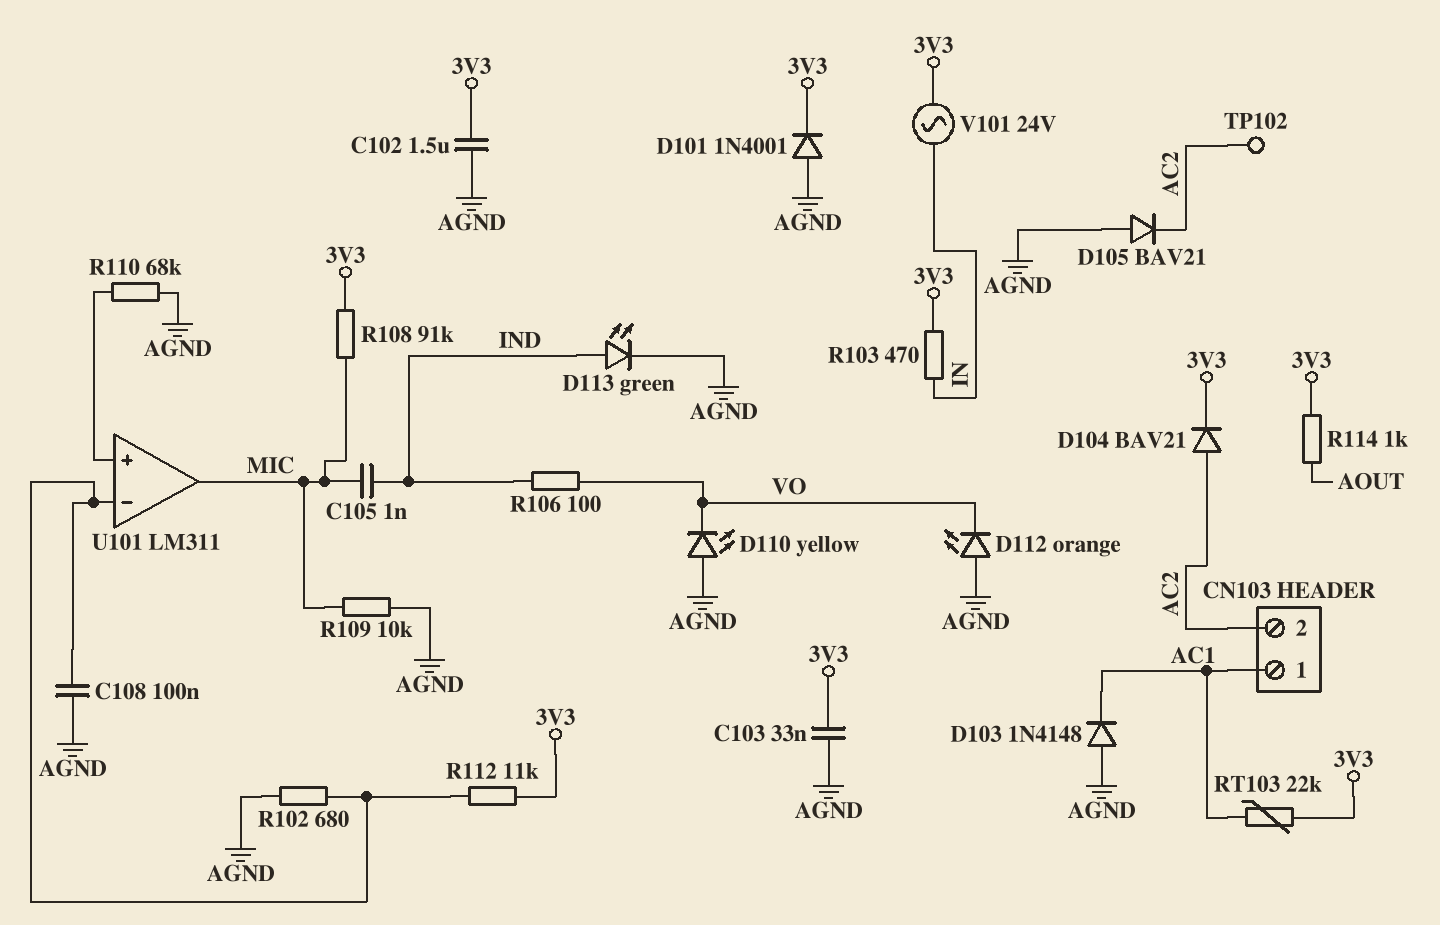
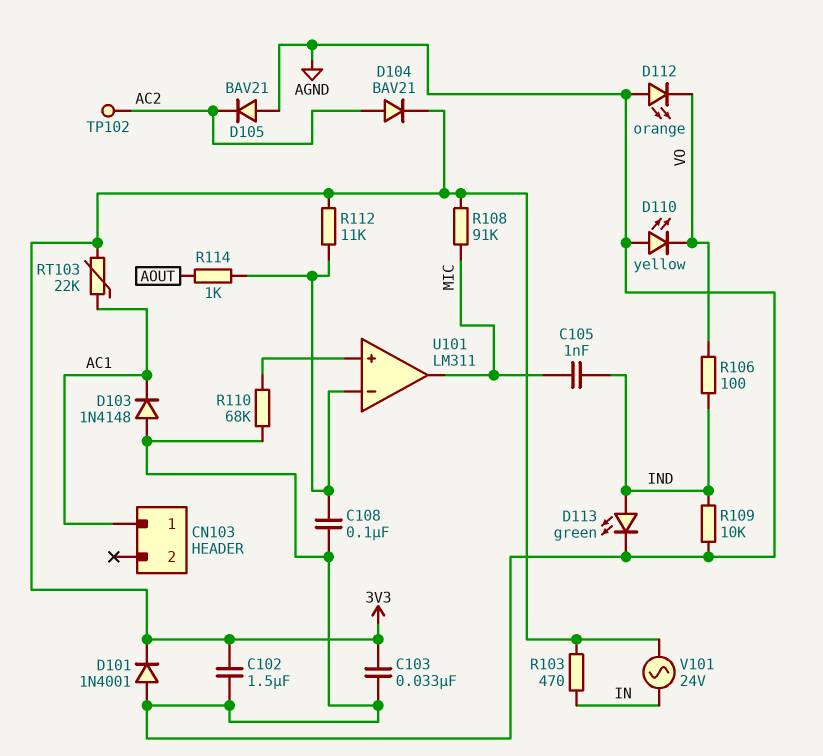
CN103 pin 2: AC2 -> none
R102: 680 (AGND, U101/in-) -> none
R109: 10k (AGND, MIC) -> 10k (AGND, IND)
R114: 1k (3V3, AOUT) -> 1k (AOUT, U101/in-)

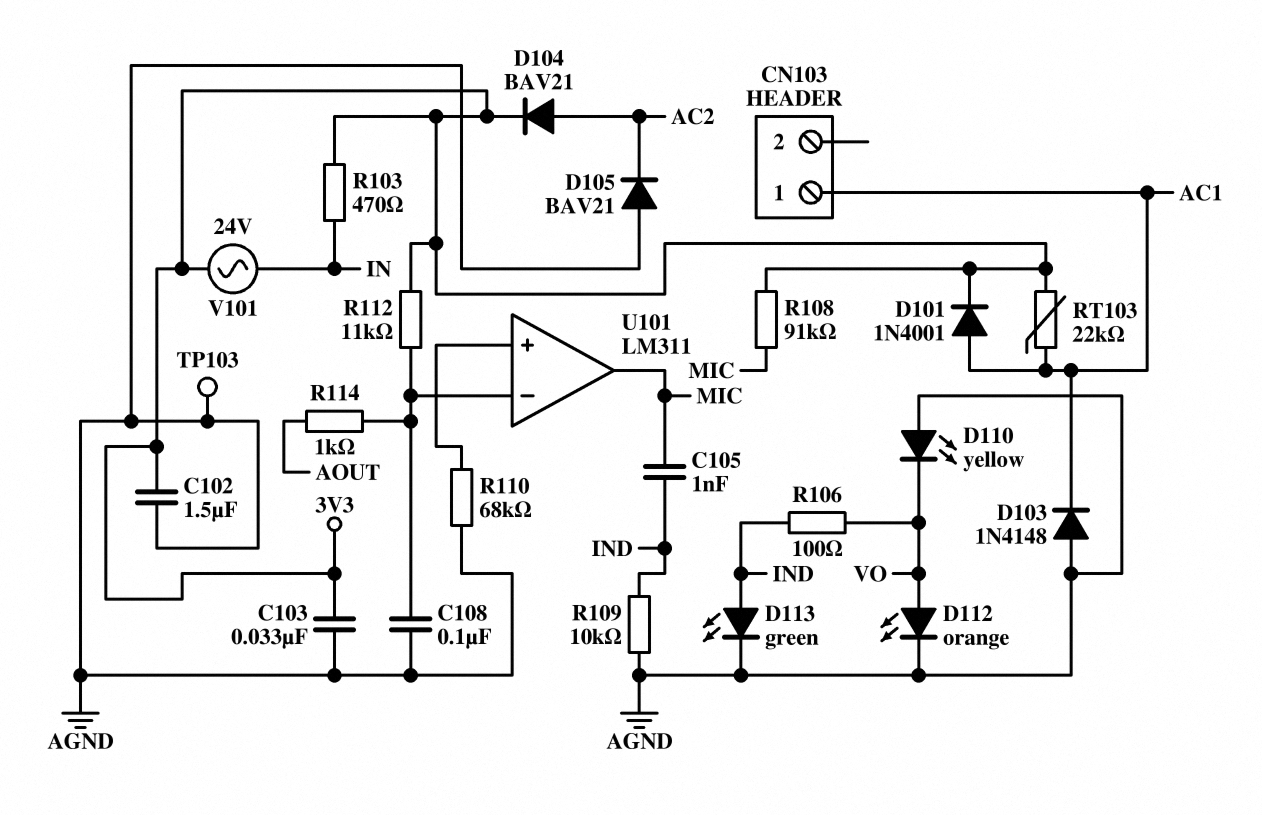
D101: diode 1N4001 (A AGND, K 3V3) -> diode 1N4001 (A AC1, K 3V3)
D112: LED orange (A AGND, K VO) -> LED orange (A VO, K AGND)
TP102: test point (AC2) -> none
TP103: none -> test point (AGND)

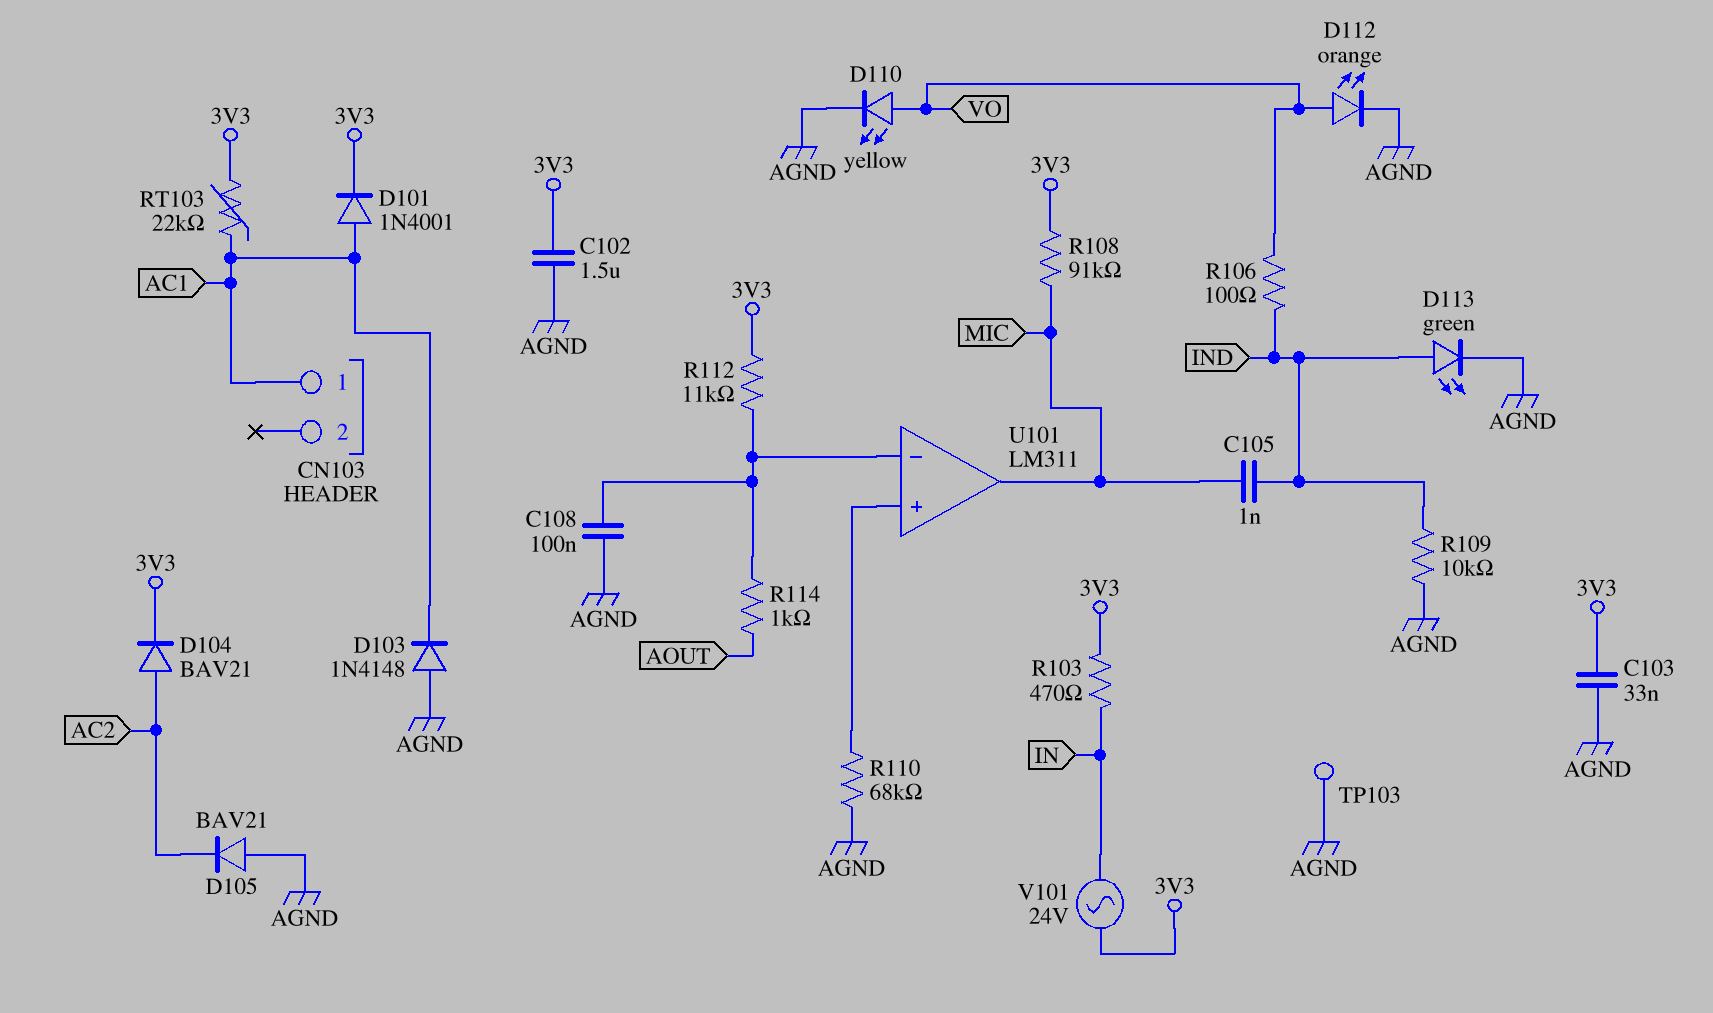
D110: LED yellow (A AGND, K VO) -> LED yellow (A VO, K AGND)

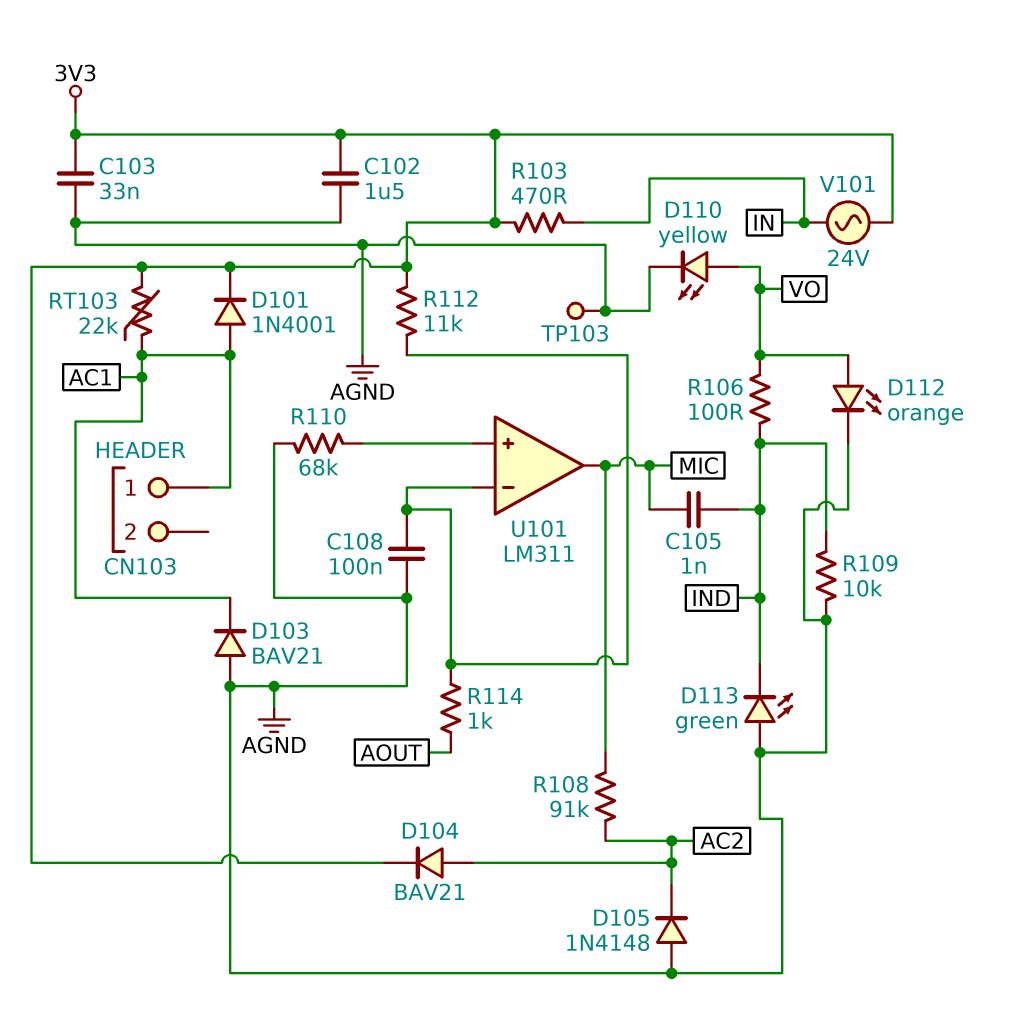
D103: diode 1N4148 (A AGND, K AC1) -> diode BAV21 (A AGND, K AC1)
D105: diode BAV21 (A AGND, K AC2) -> diode 1N4148 (A AGND, K AC2)
D113: LED green (A IND, K AGND) -> LED green (A AGND, K IND)
R108: 91k (3V3, MIC) -> 91k (AC2, MIC)

